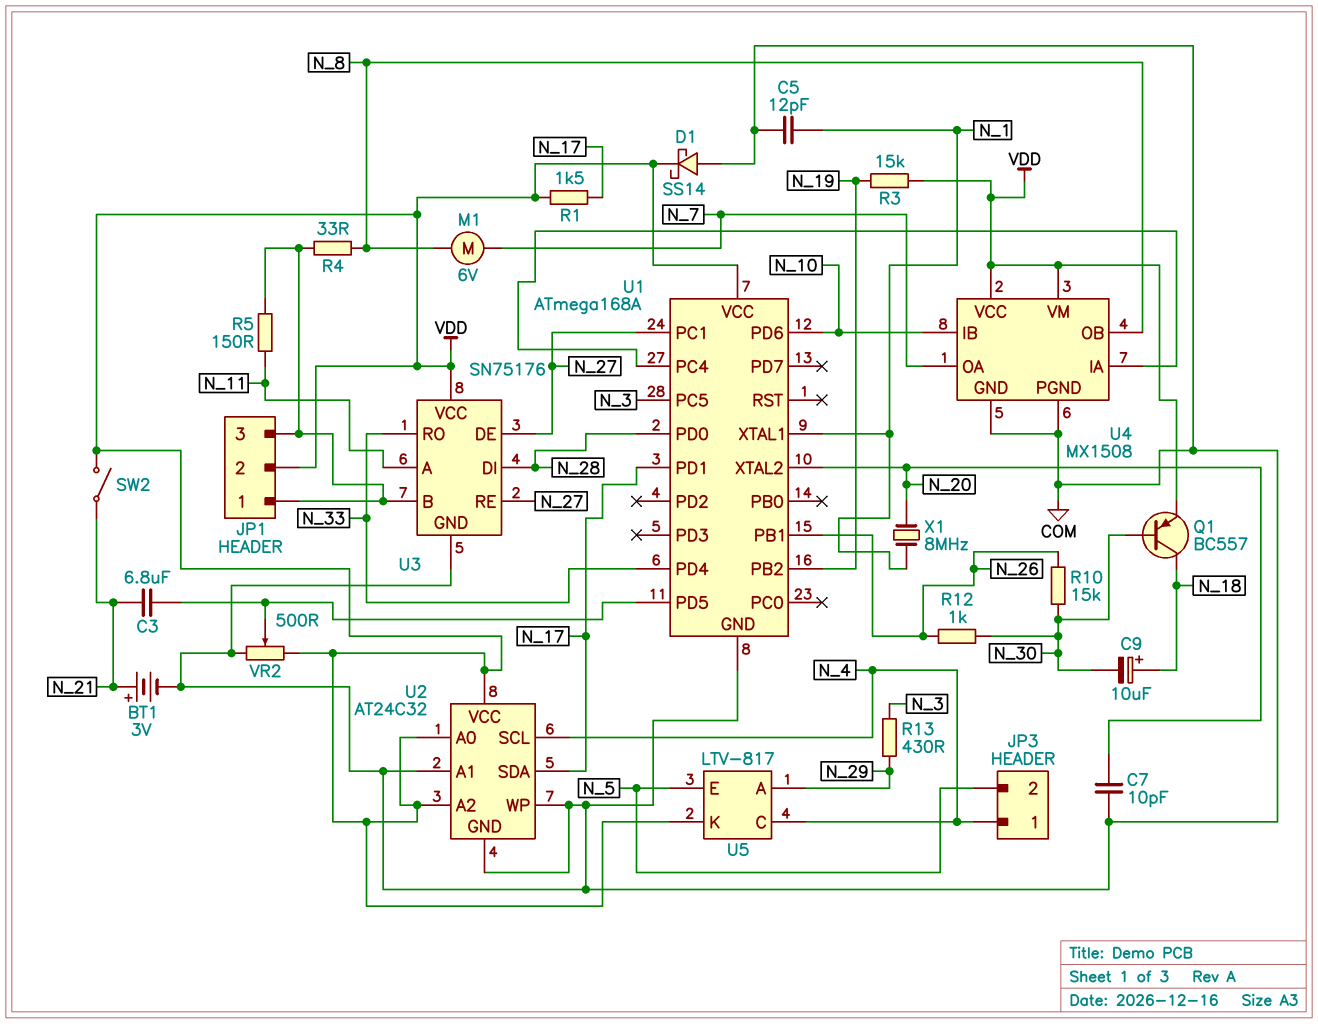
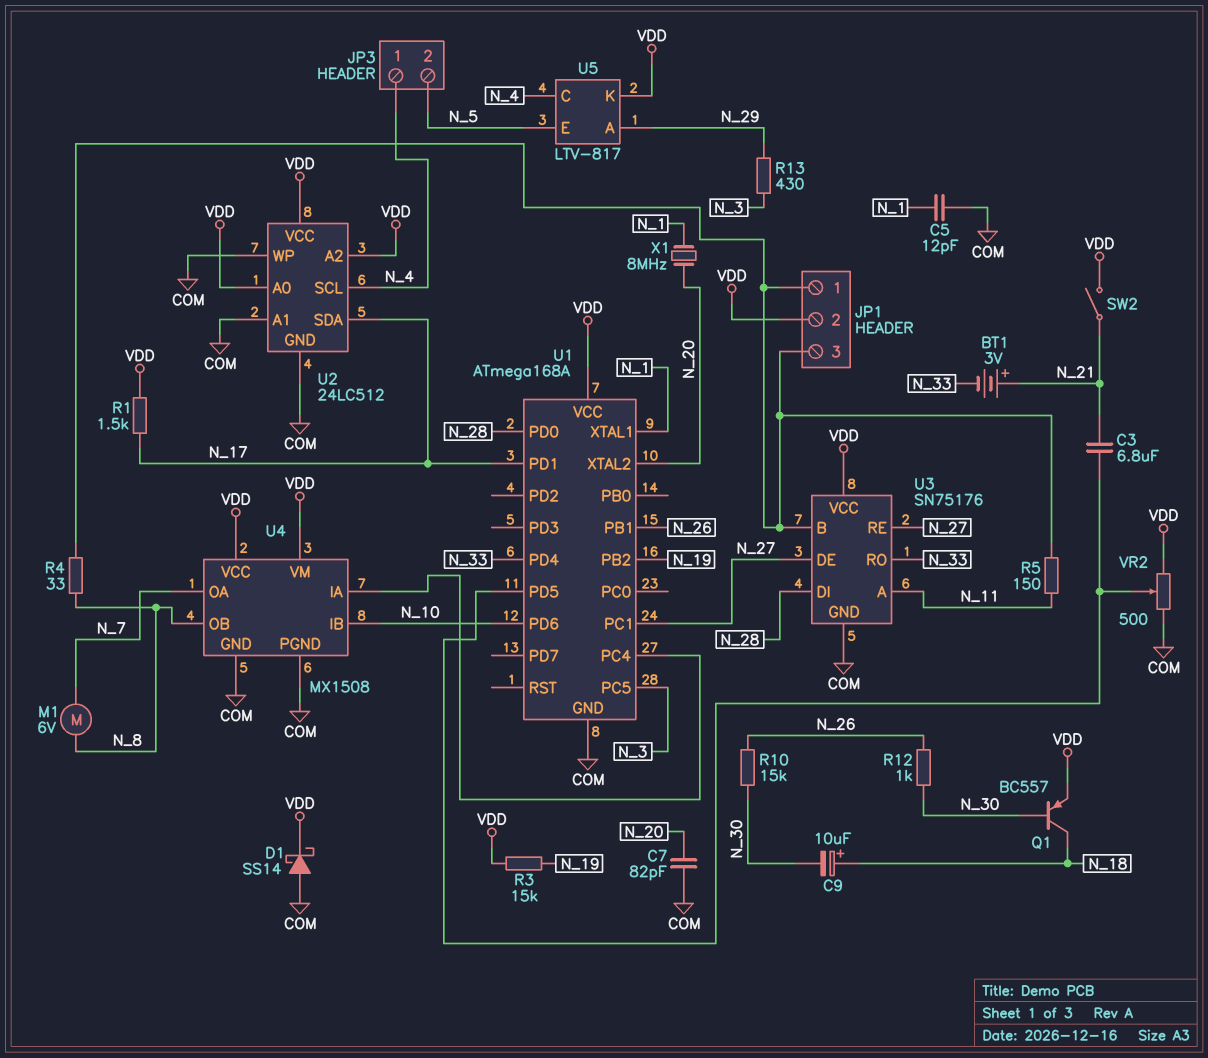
BT1: 3V (plus N_21, minus COM) -> 3V (plus N_21, minus N_33)
C7: 10pF (COM, N_20) -> 82pF (COM, N_20)
U2: AT24C32 -> 24LC512

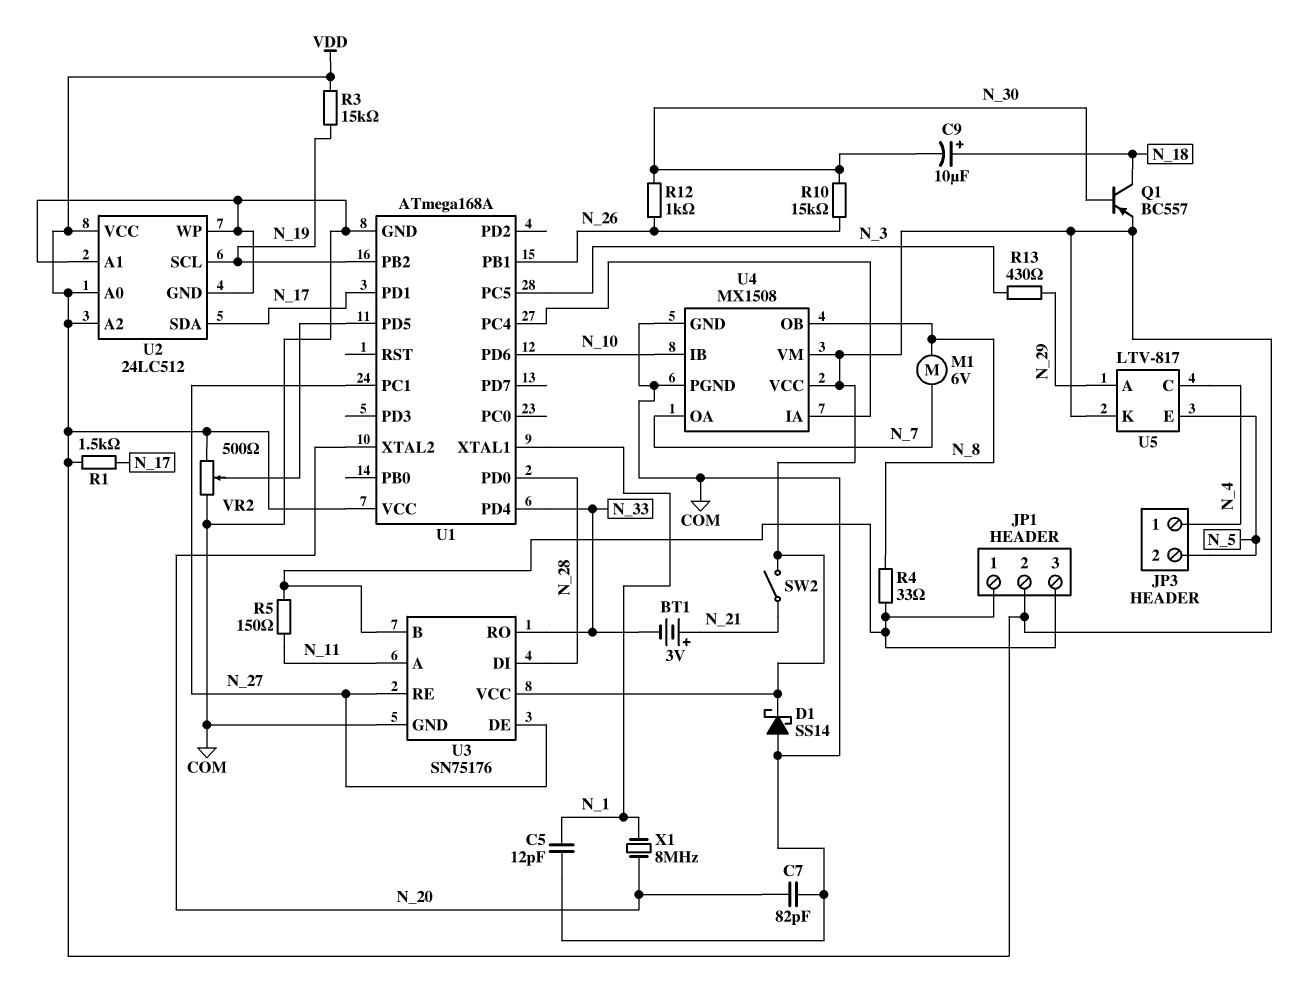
C3: 6.8uF (N_21, U1/PD5) -> none
U2 pin SCL: N_4 -> N_19

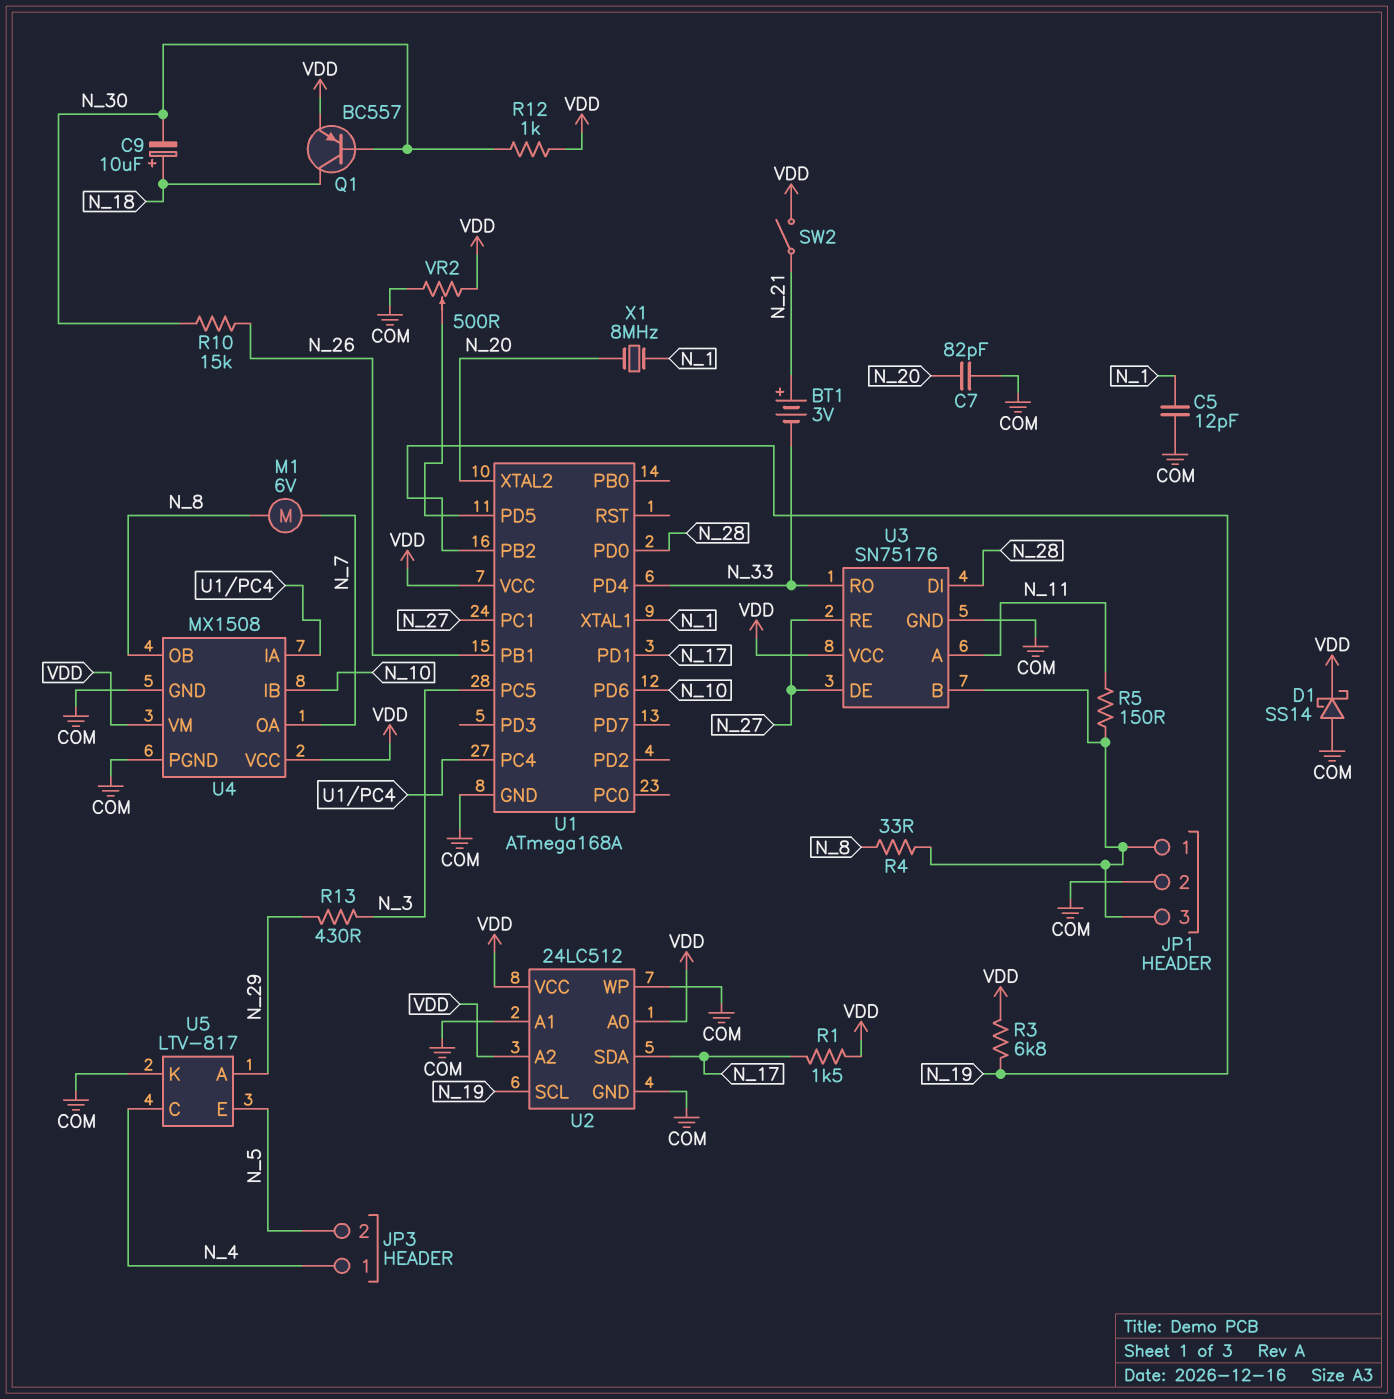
JP1 pin 2: VDD -> COM
R3: 15k (N_19, VDD) -> 6.8k (N_19, VDD)
R12: 1k (N_26, N_30) -> 1k (N_30, VDD)
U5 pin K: VDD -> COM

